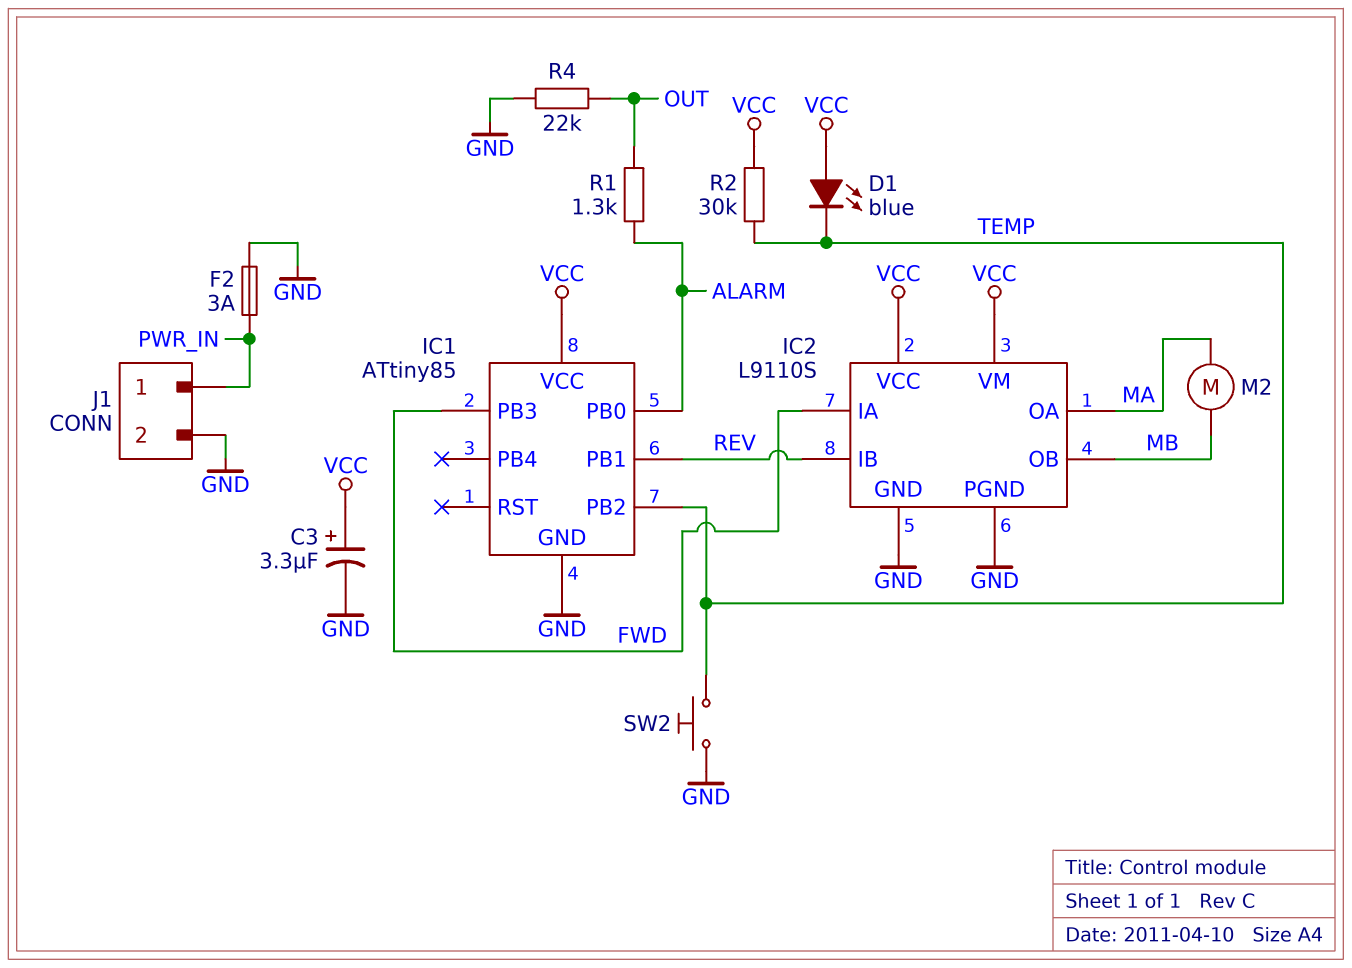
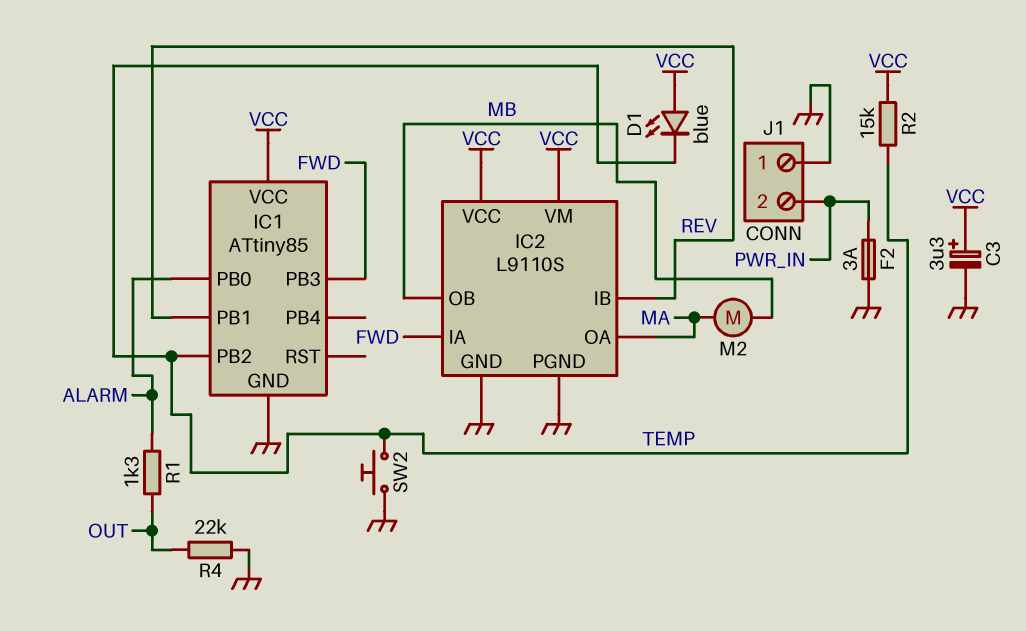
J1 pin 1: PWR_IN -> GND
J1 pin 2: GND -> PWR_IN
R2: 30k (TEMP, VCC) -> 15k (TEMP, VCC)

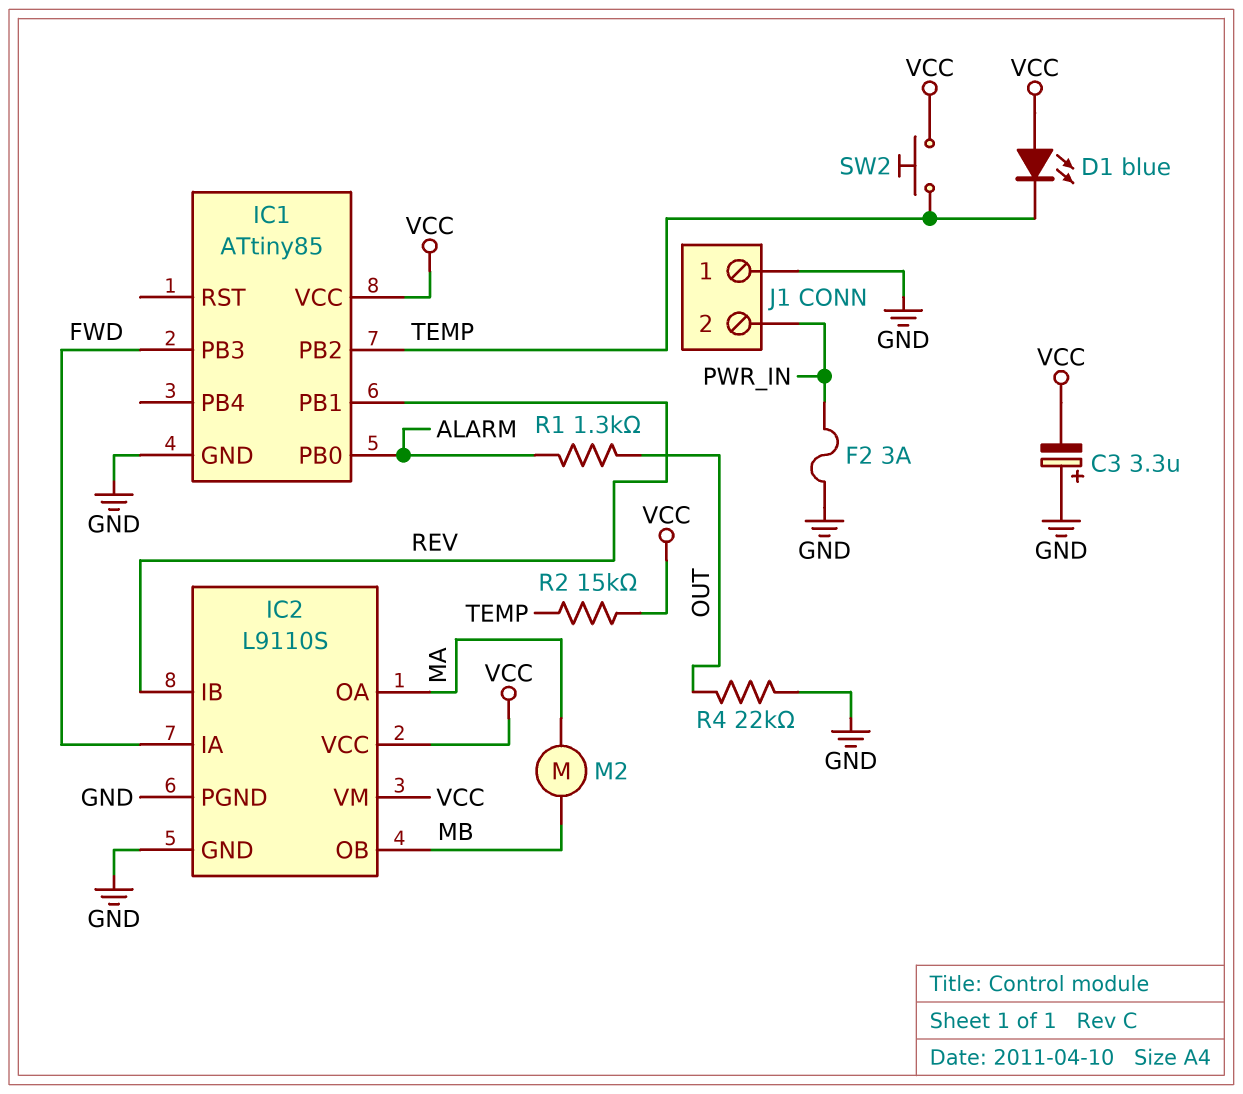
C3: 3.3uF (plus VCC, minus GND) -> 3.3uF (plus GND, minus VCC)
SW2: button (GND, TEMP) -> button (TEMP, VCC)

